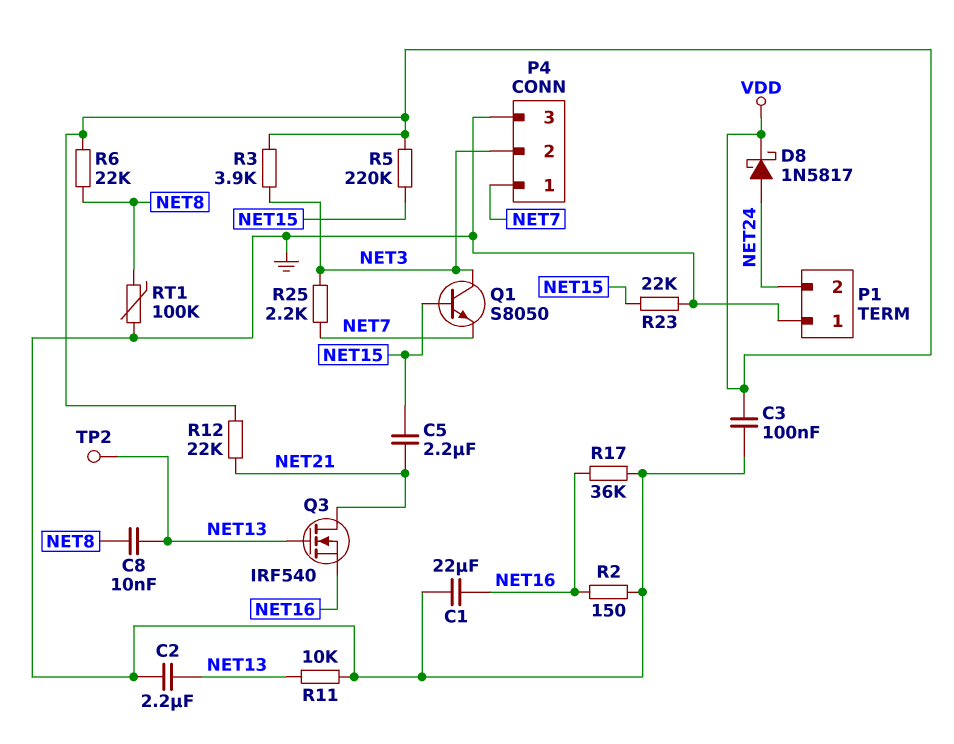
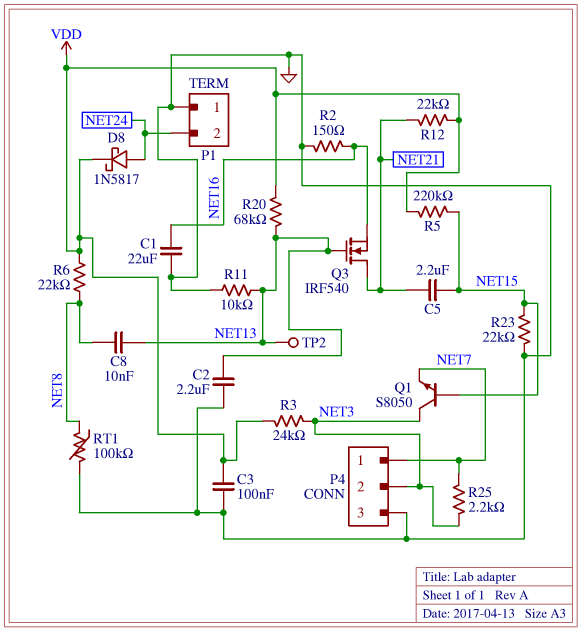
R3: 3.9k (NET3, VDD) -> 24k (NET3, VDD)
R17: 36k (GND, NET16) -> none
R20: none -> 68k (NET13, VDD)

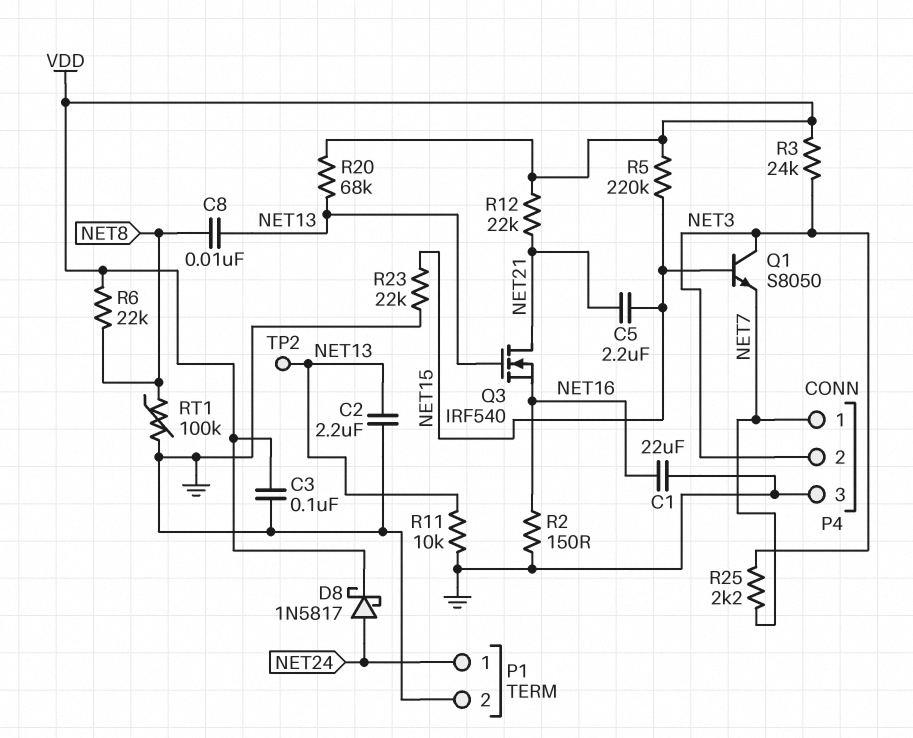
P1 pin 1: GND -> NET24
P1 pin 2: NET24 -> GND

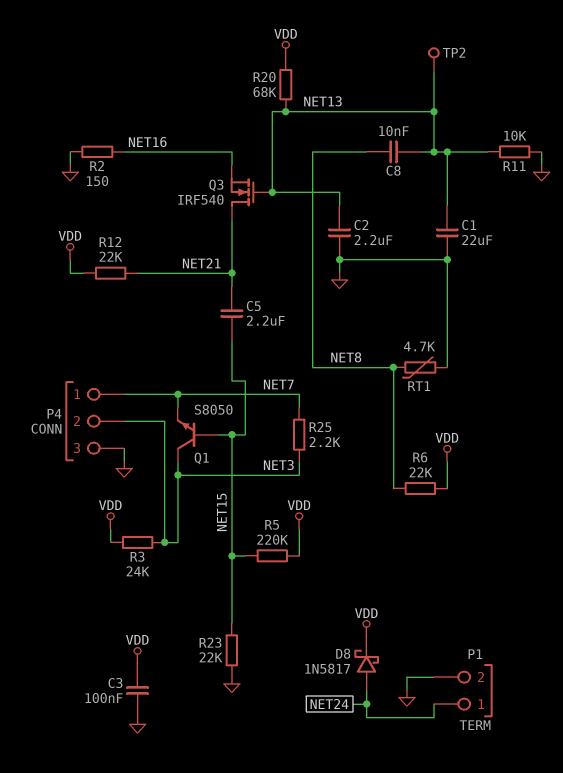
C1: 22uF (GND, NET16) -> 22uF (GND, NET13)
RT1: 100k (GND, NET8) -> 4.7k (GND, NET8)

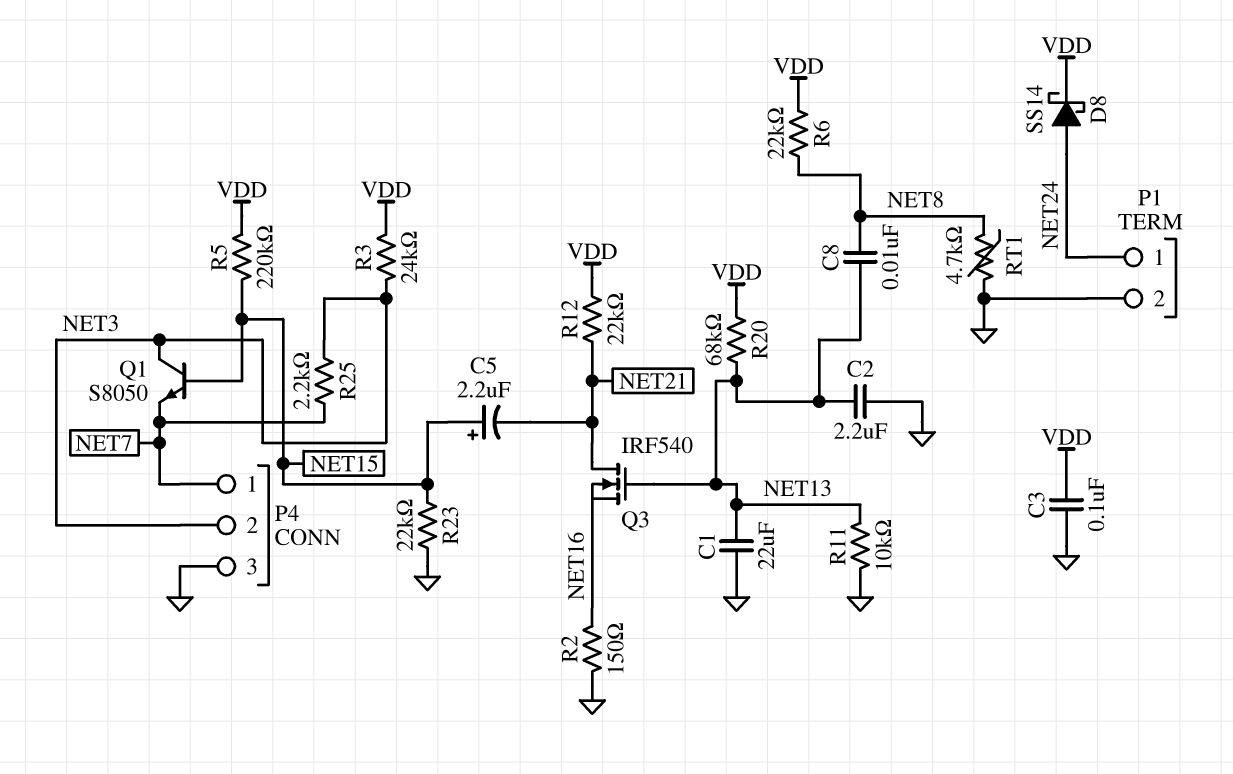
C5: 2.2uF (NET15, NET21) -> 2.2uF (plus NET15, minus NET21)
D8: schottky 1N5817 (A NET24, K VDD) -> schottky SS14 (A NET24, K VDD)
TP2: test point (NET13) -> none

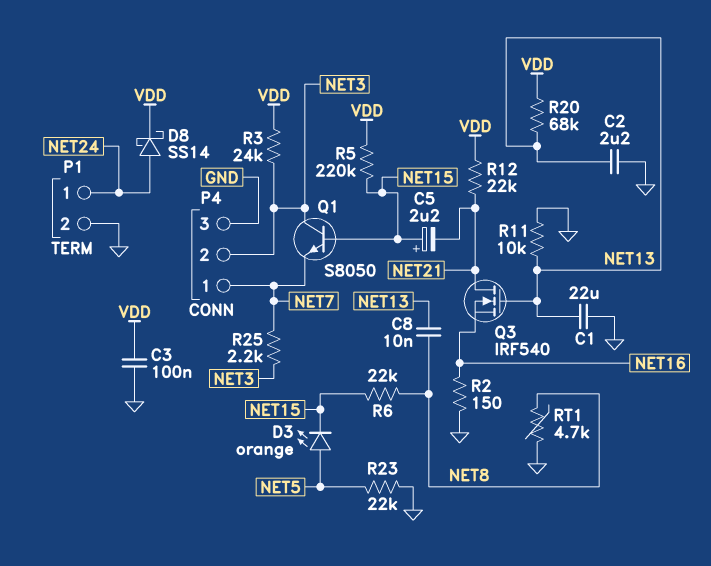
D3: none -> LED orange (A NET5, K NET15)
R6: 22k (NET8, VDD) -> 22k (NET8, NET15)
R23: 22k (GND, NET15) -> 22k (GND, NET5)

